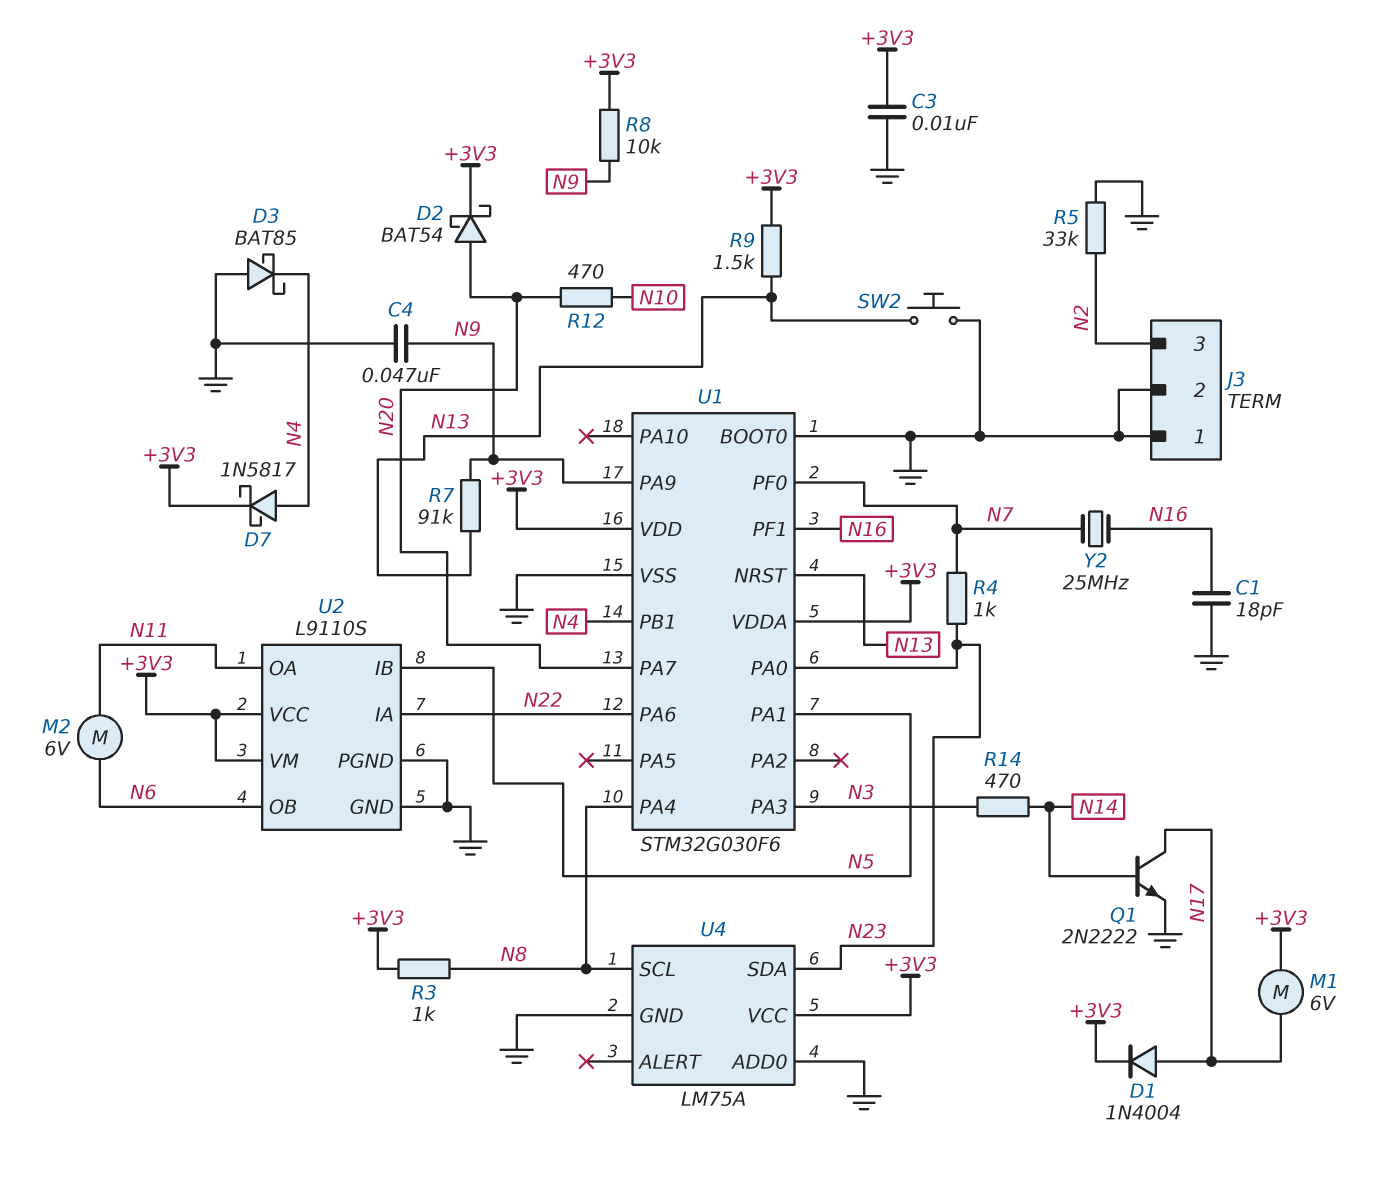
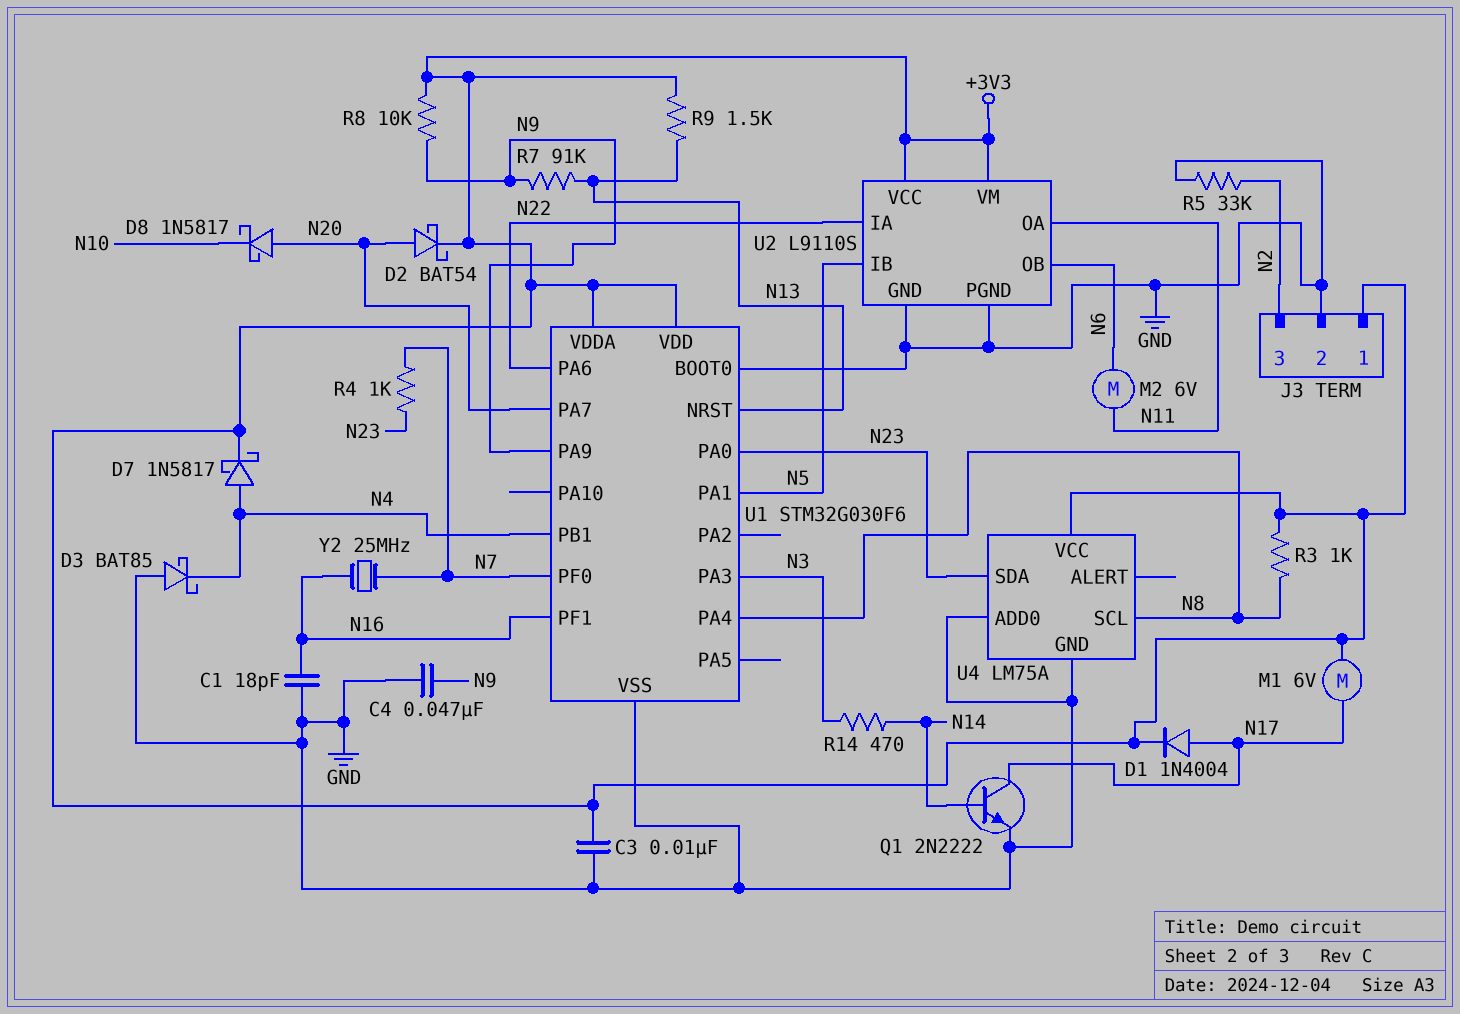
D8: none -> schottky 1N5817 (A N20, K N10)
J3 pin 1: GND -> +3V3
R12: 470 (N10, N20) -> none
SW2: button (GND, N13) -> none

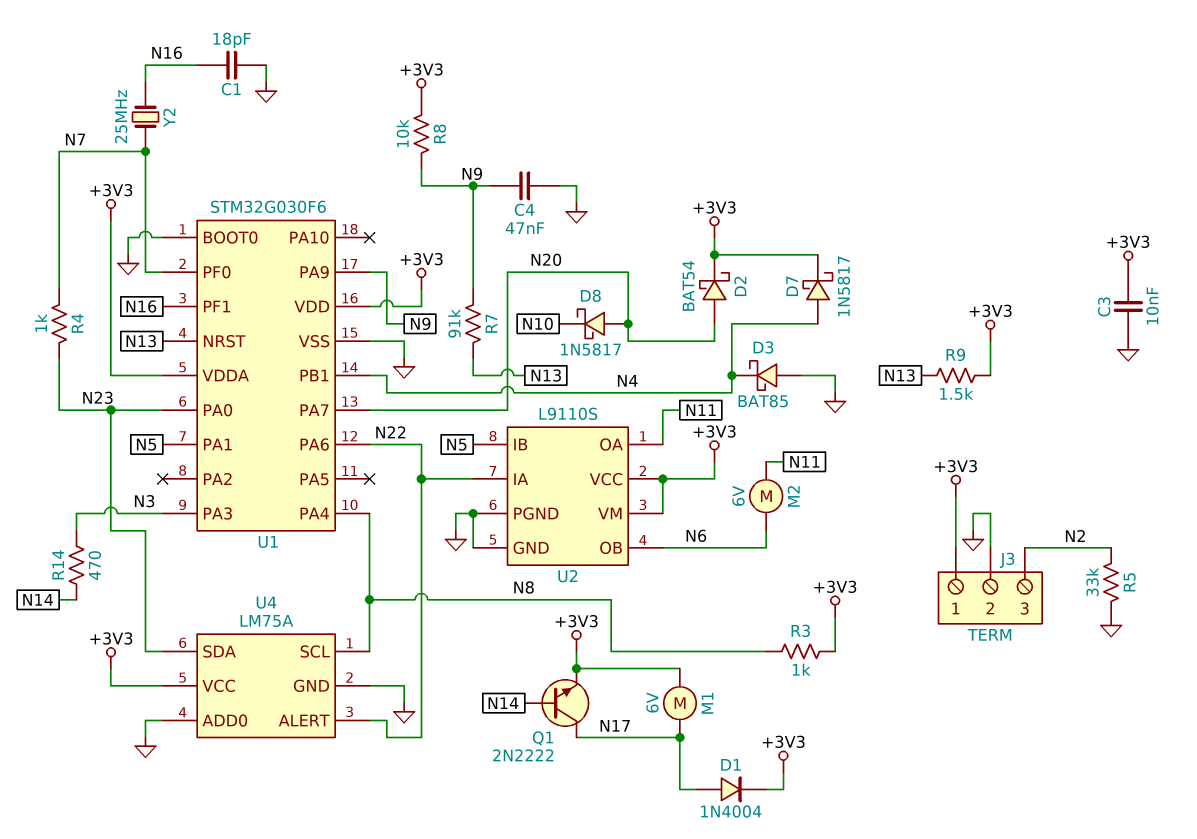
Q1: NPN 2N2222 (B N14, C N17, E GND) -> NPN 2N2222 (B N14, C N17, E +3V3)
U4 pin ALERT: none -> N22

